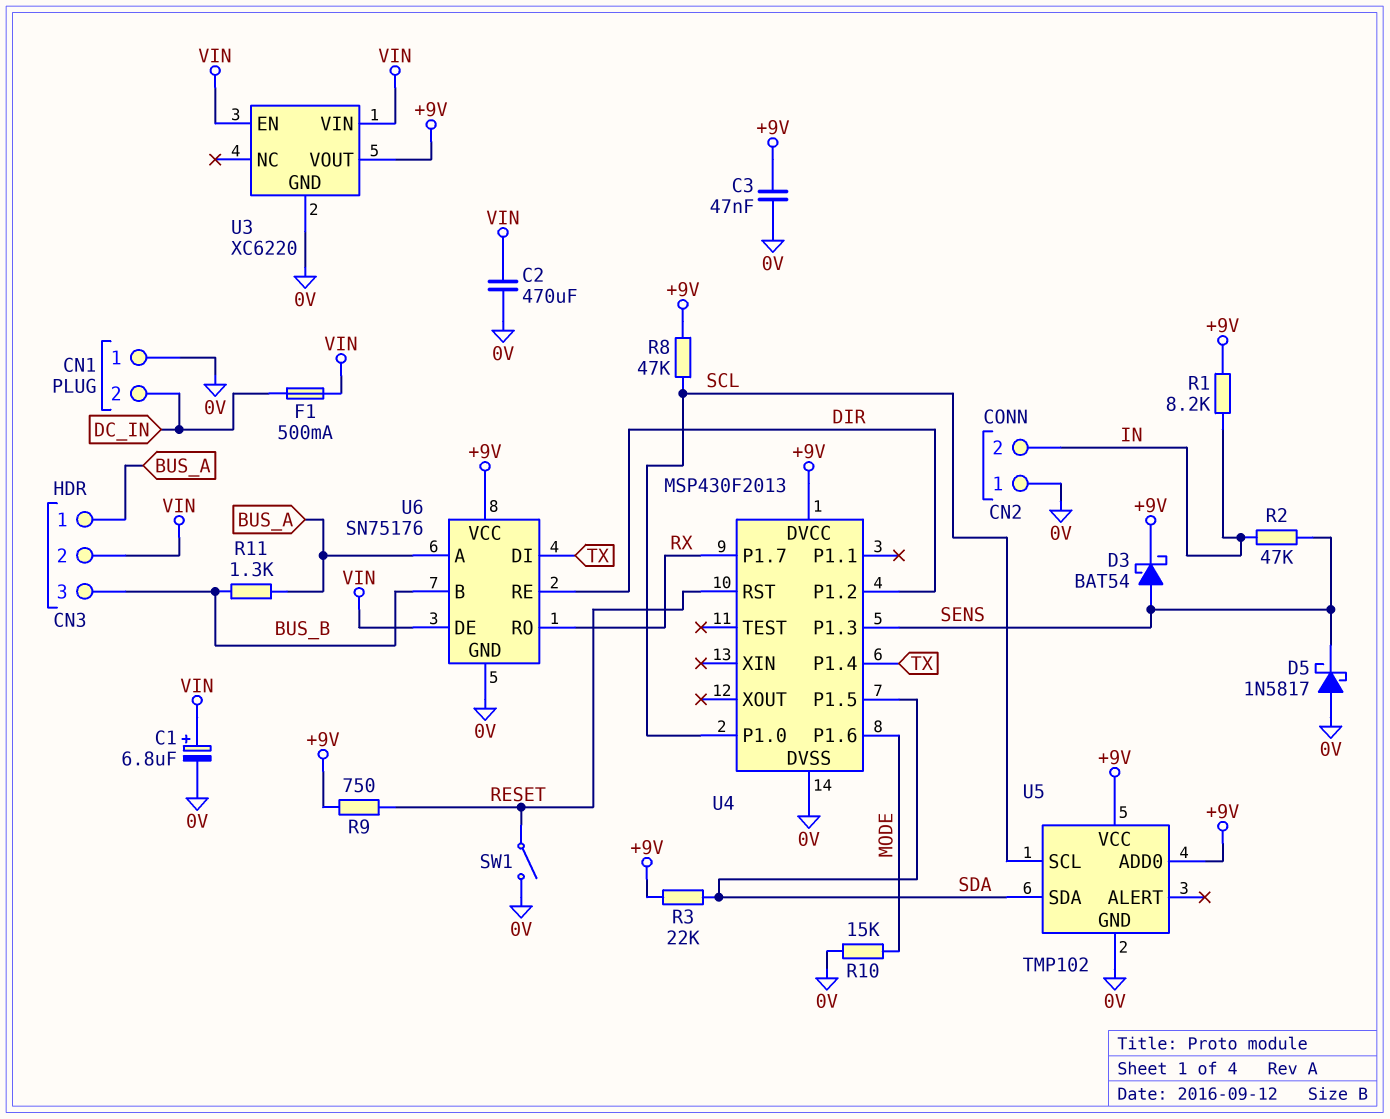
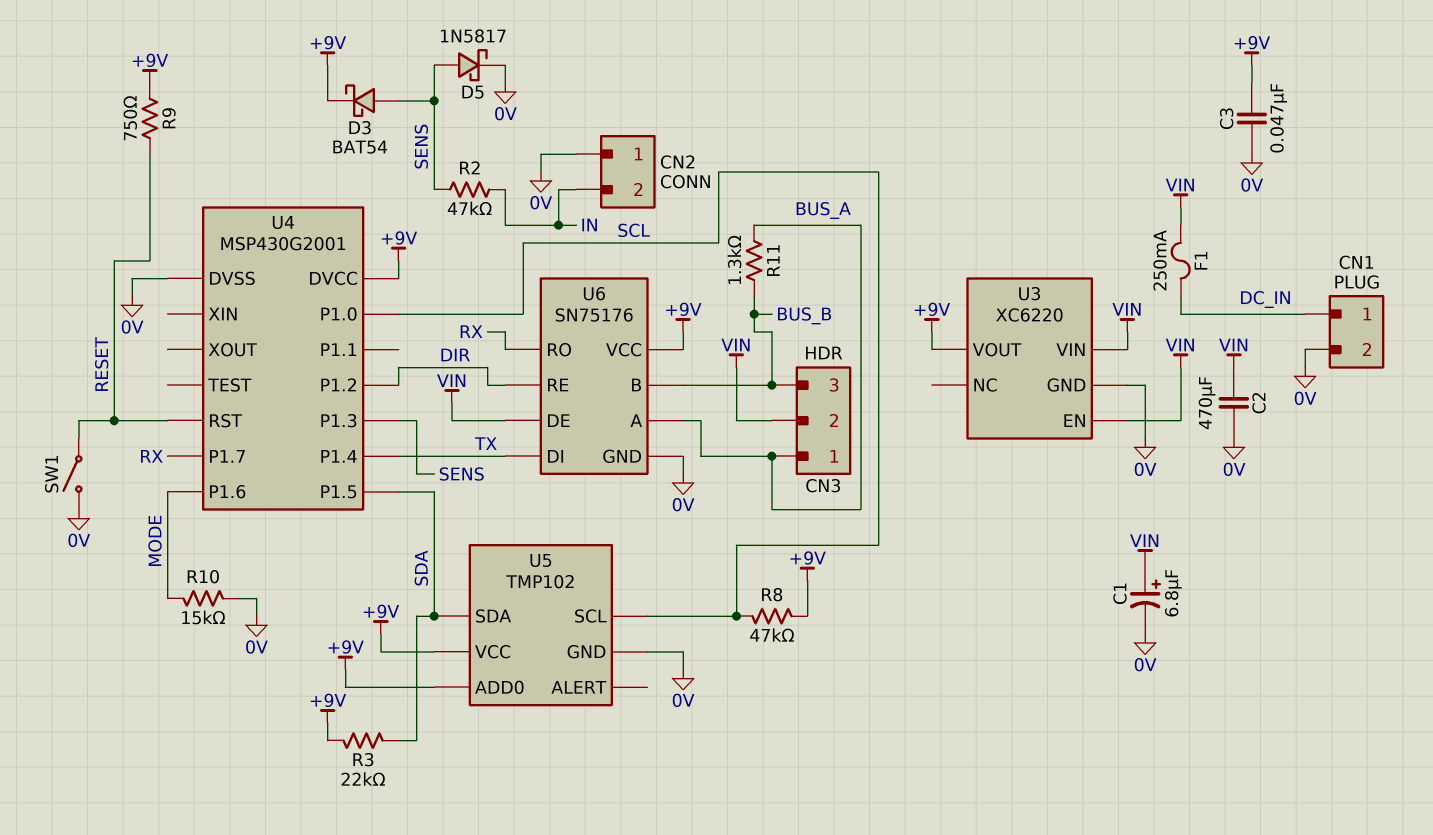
CN1 pin 1: 0V -> DC_IN
CN1 pin 2: DC_IN -> 0V
D5: schottky 1N5817 (A 0V, K SENS) -> schottky 1N5817 (A SENS, K 0V)
F1: 500mA (DC_IN, VIN) -> 250mA (DC_IN, VIN)
R1: 8.2k (+9V, IN) -> none
U4: MSP430F2013 -> MSP430G2001

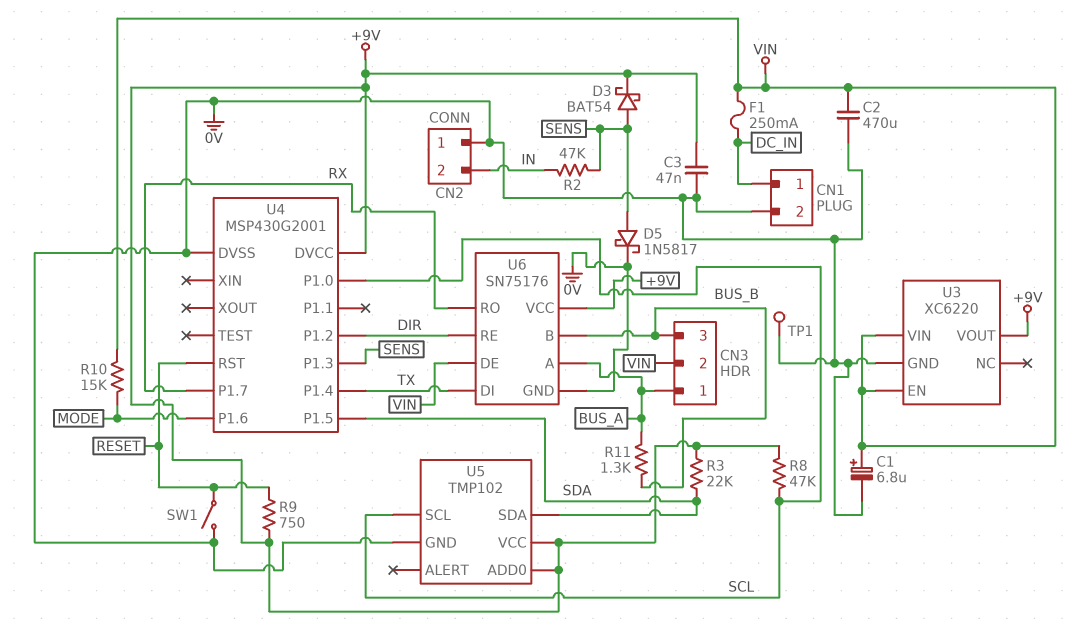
R10: 15k (0V, MODE) -> 15k (MODE, VIN)
TP1: none -> test point (0V)

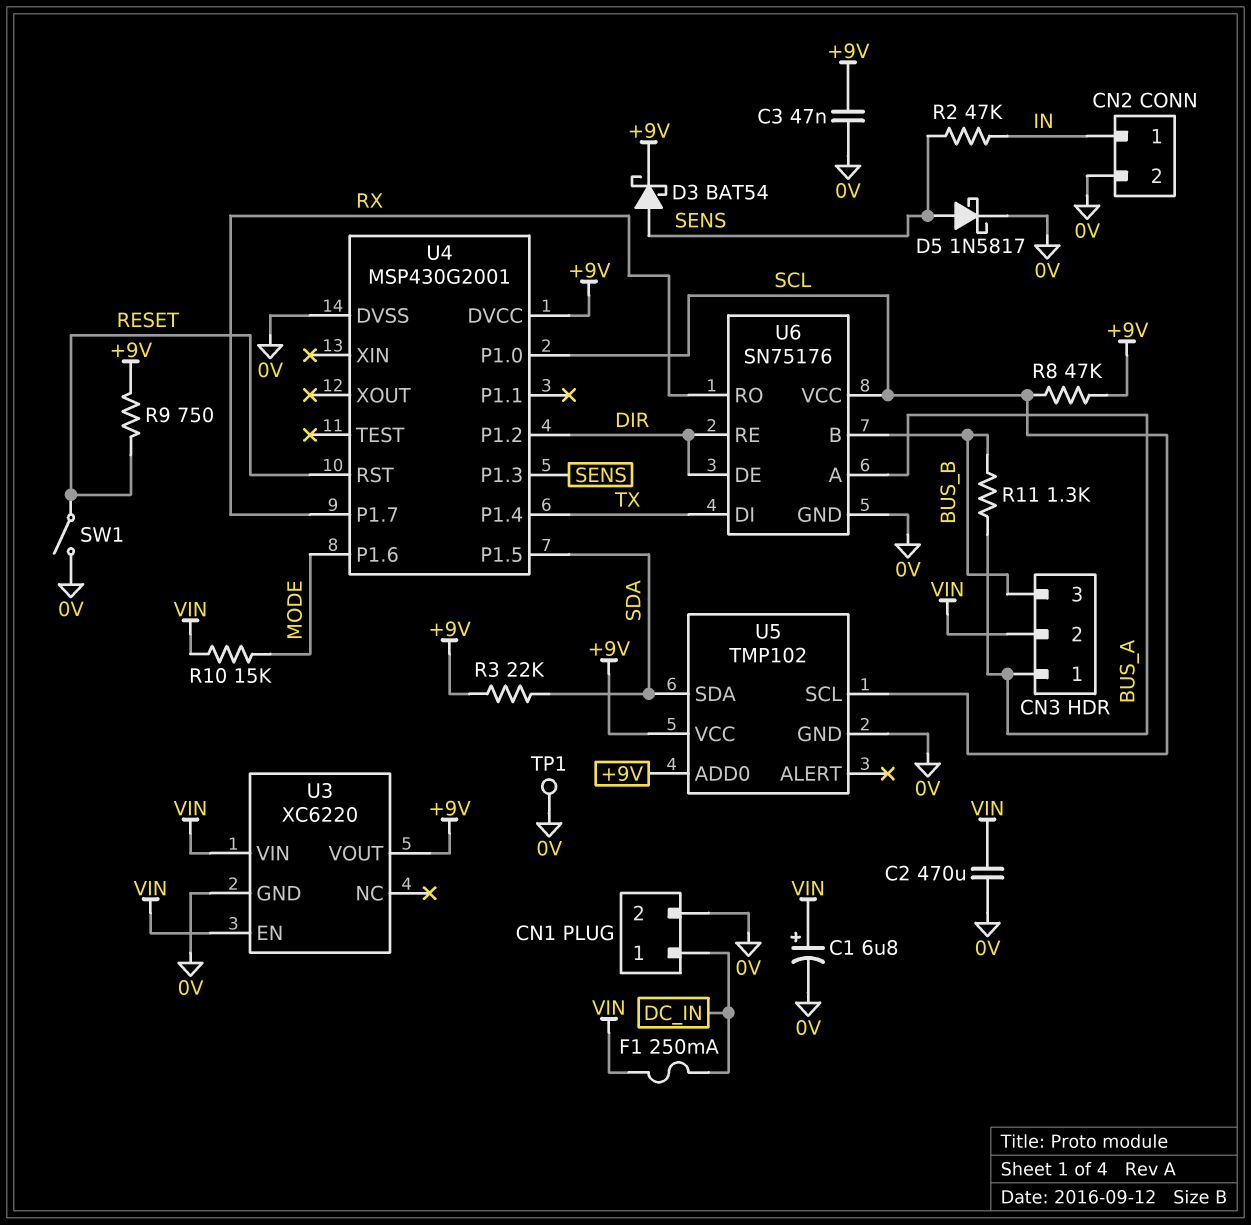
CN2 pin 1: 0V -> IN
CN2 pin 2: IN -> 0V
U6 pin DE: VIN -> DIR
U6 pin VCC: +9V -> SCL

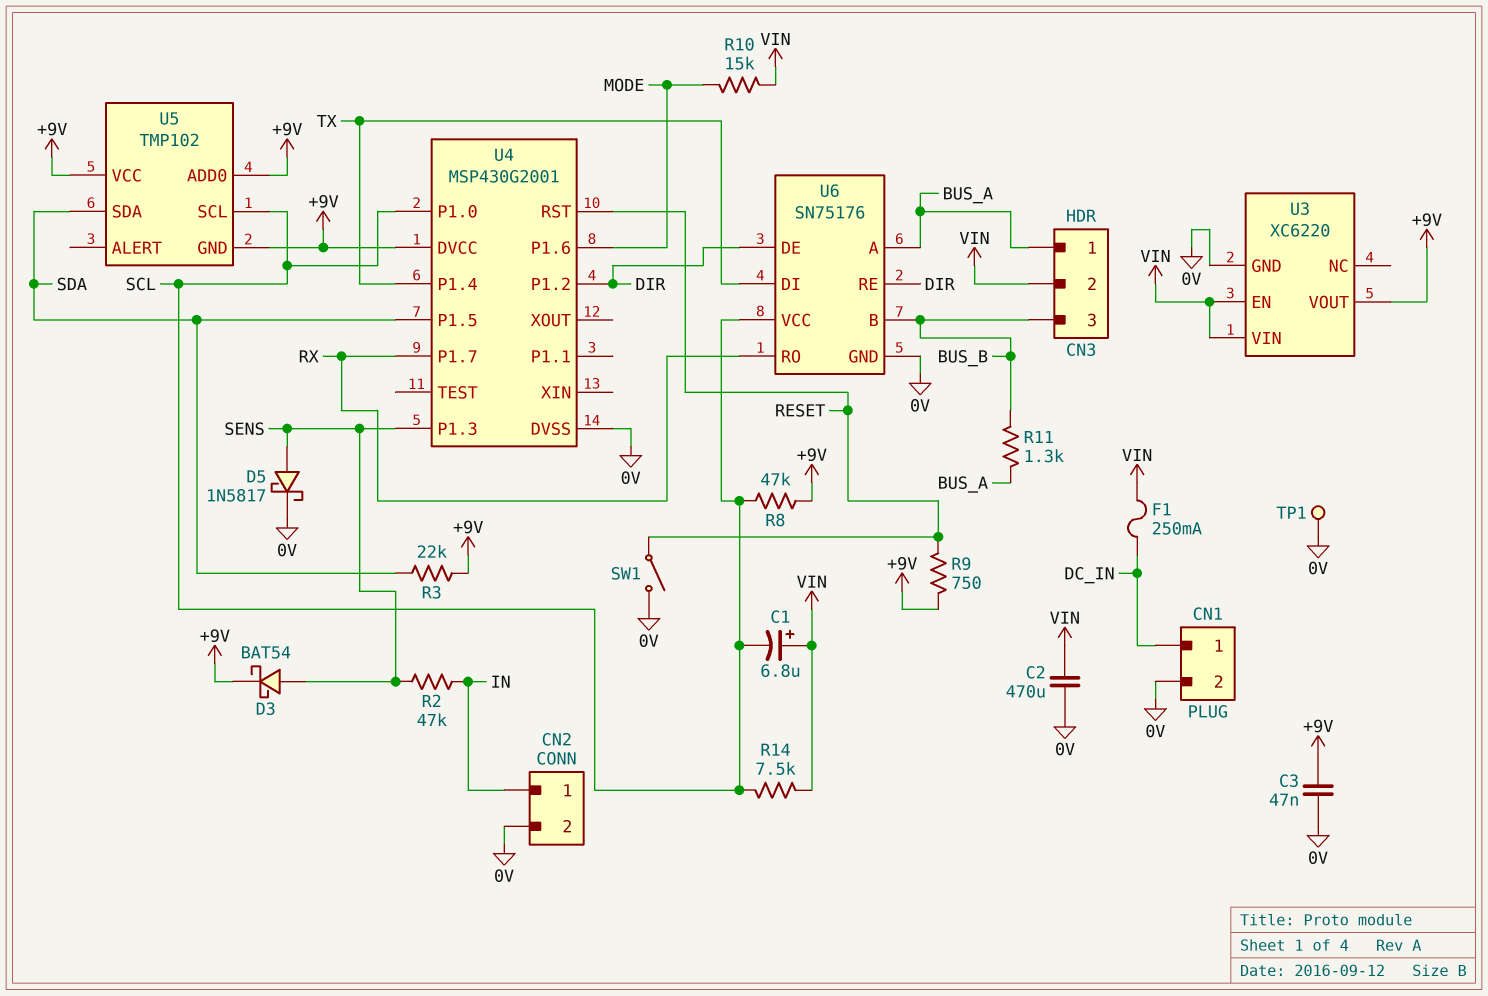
C1: 6.8uF (plus VIN, minus 0V) -> 6.8uF (plus VIN, minus SCL)
R14: none -> 7.5k (SCL, VIN)
U5 pin GND: 0V -> +9V

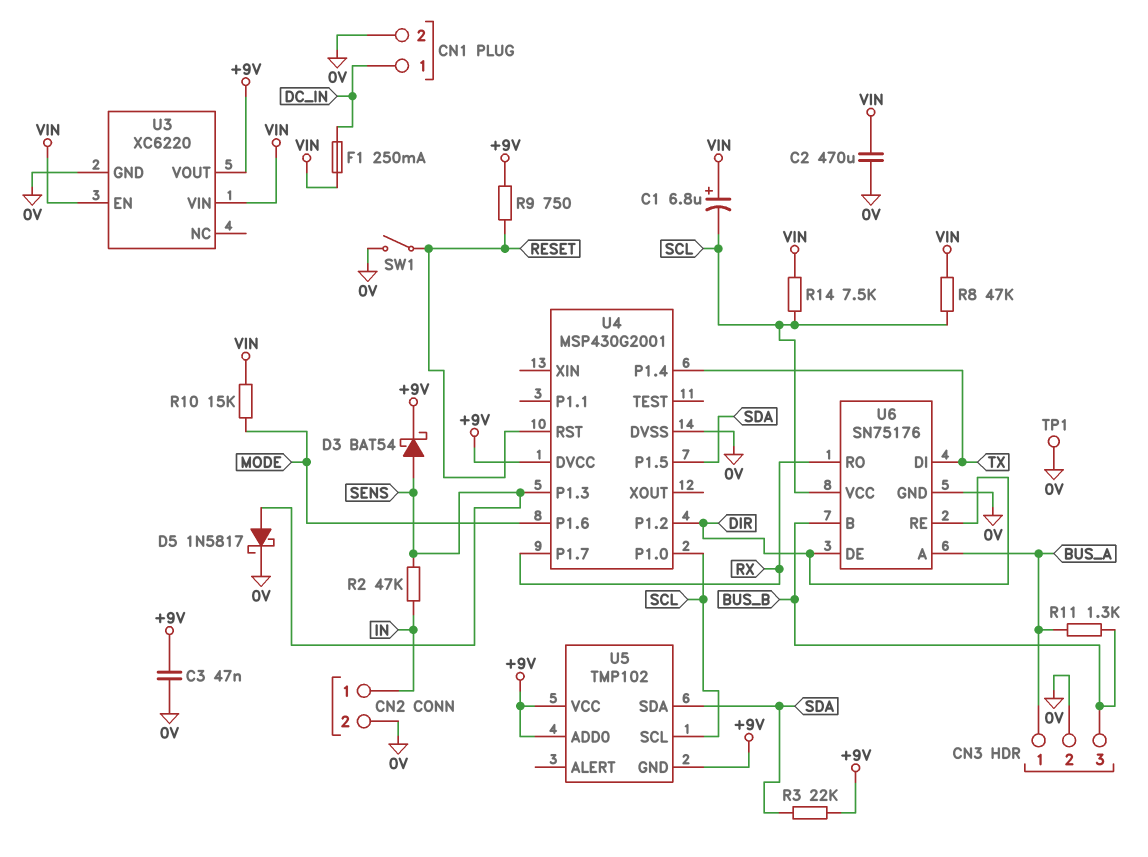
CN3 pin 2: VIN -> 0V
R8: 47k (+9V, SCL) -> 47k (SCL, VIN)

